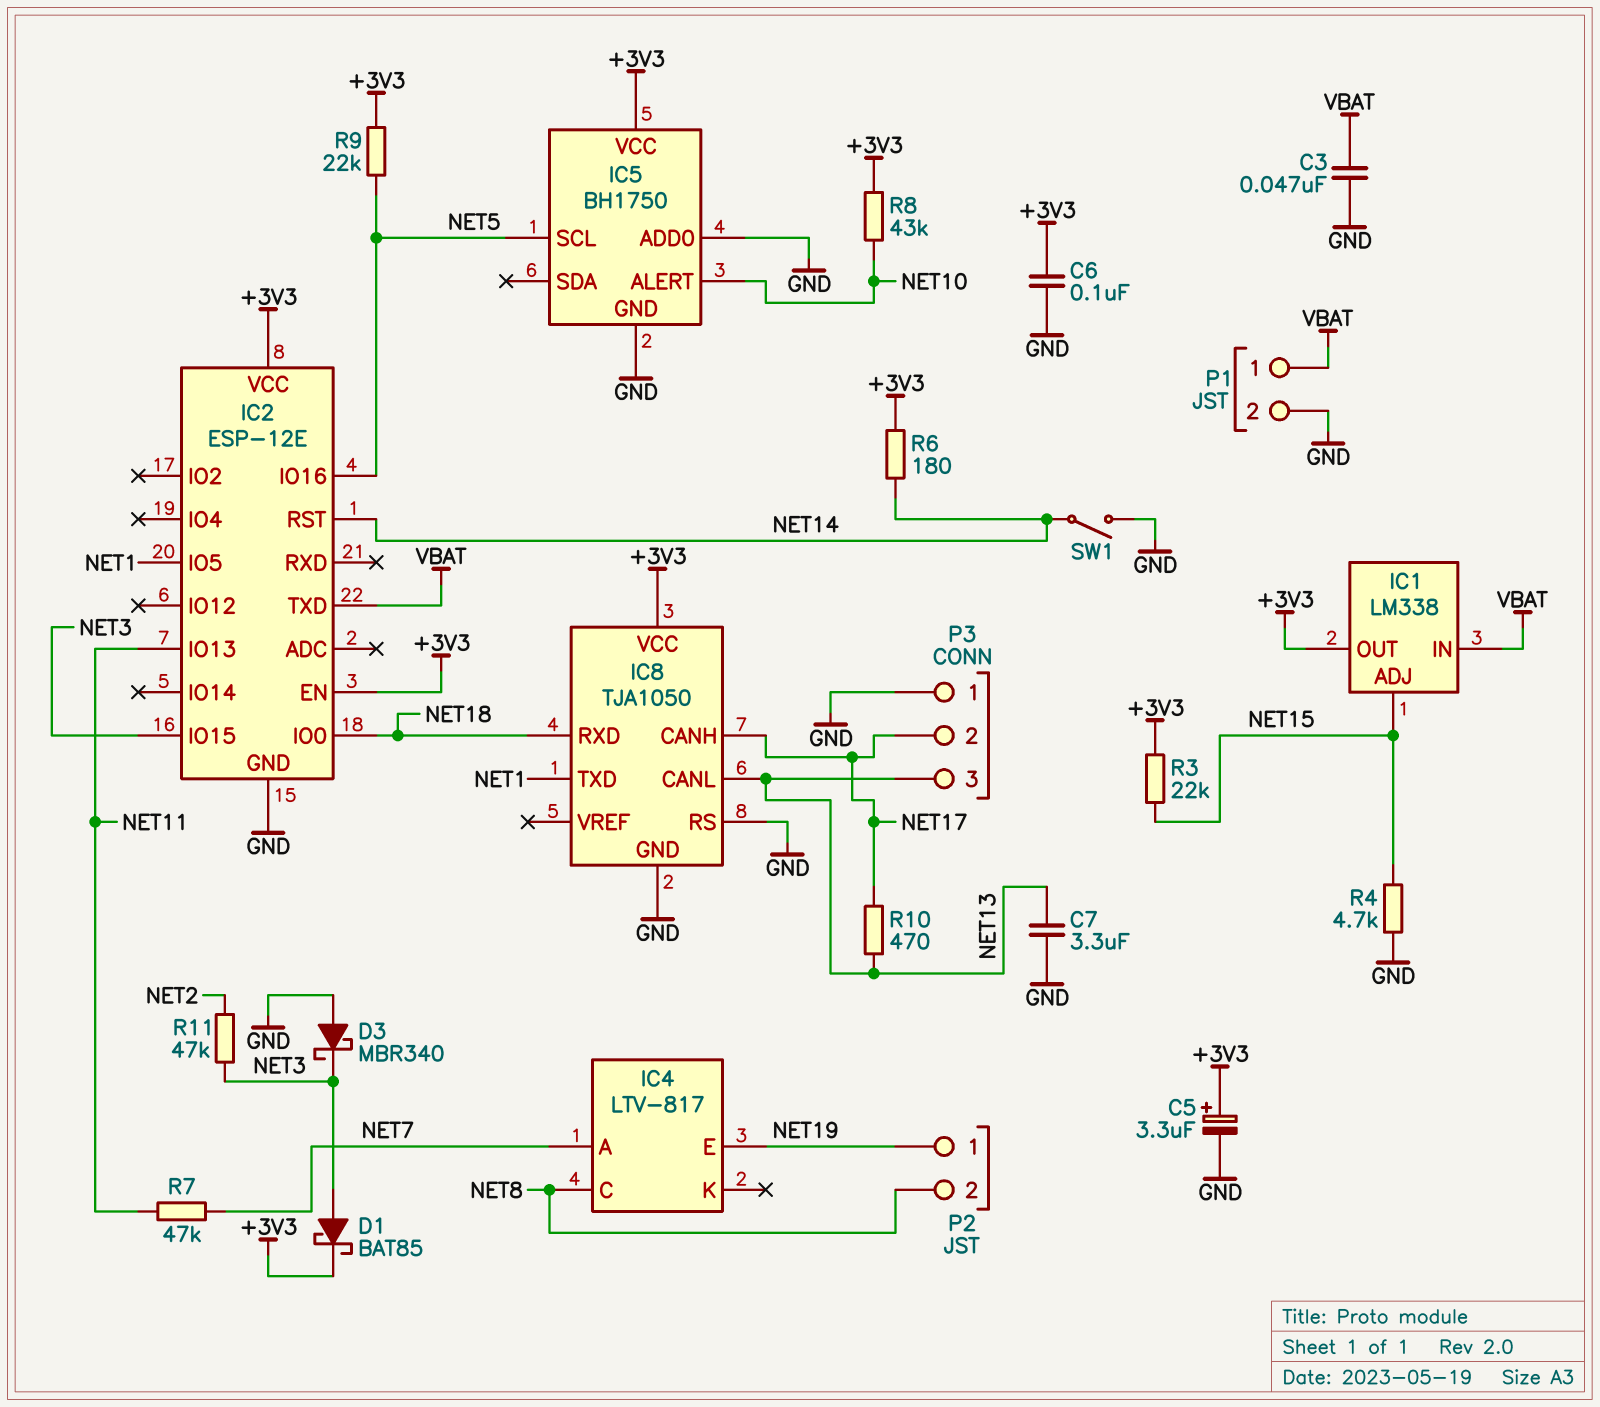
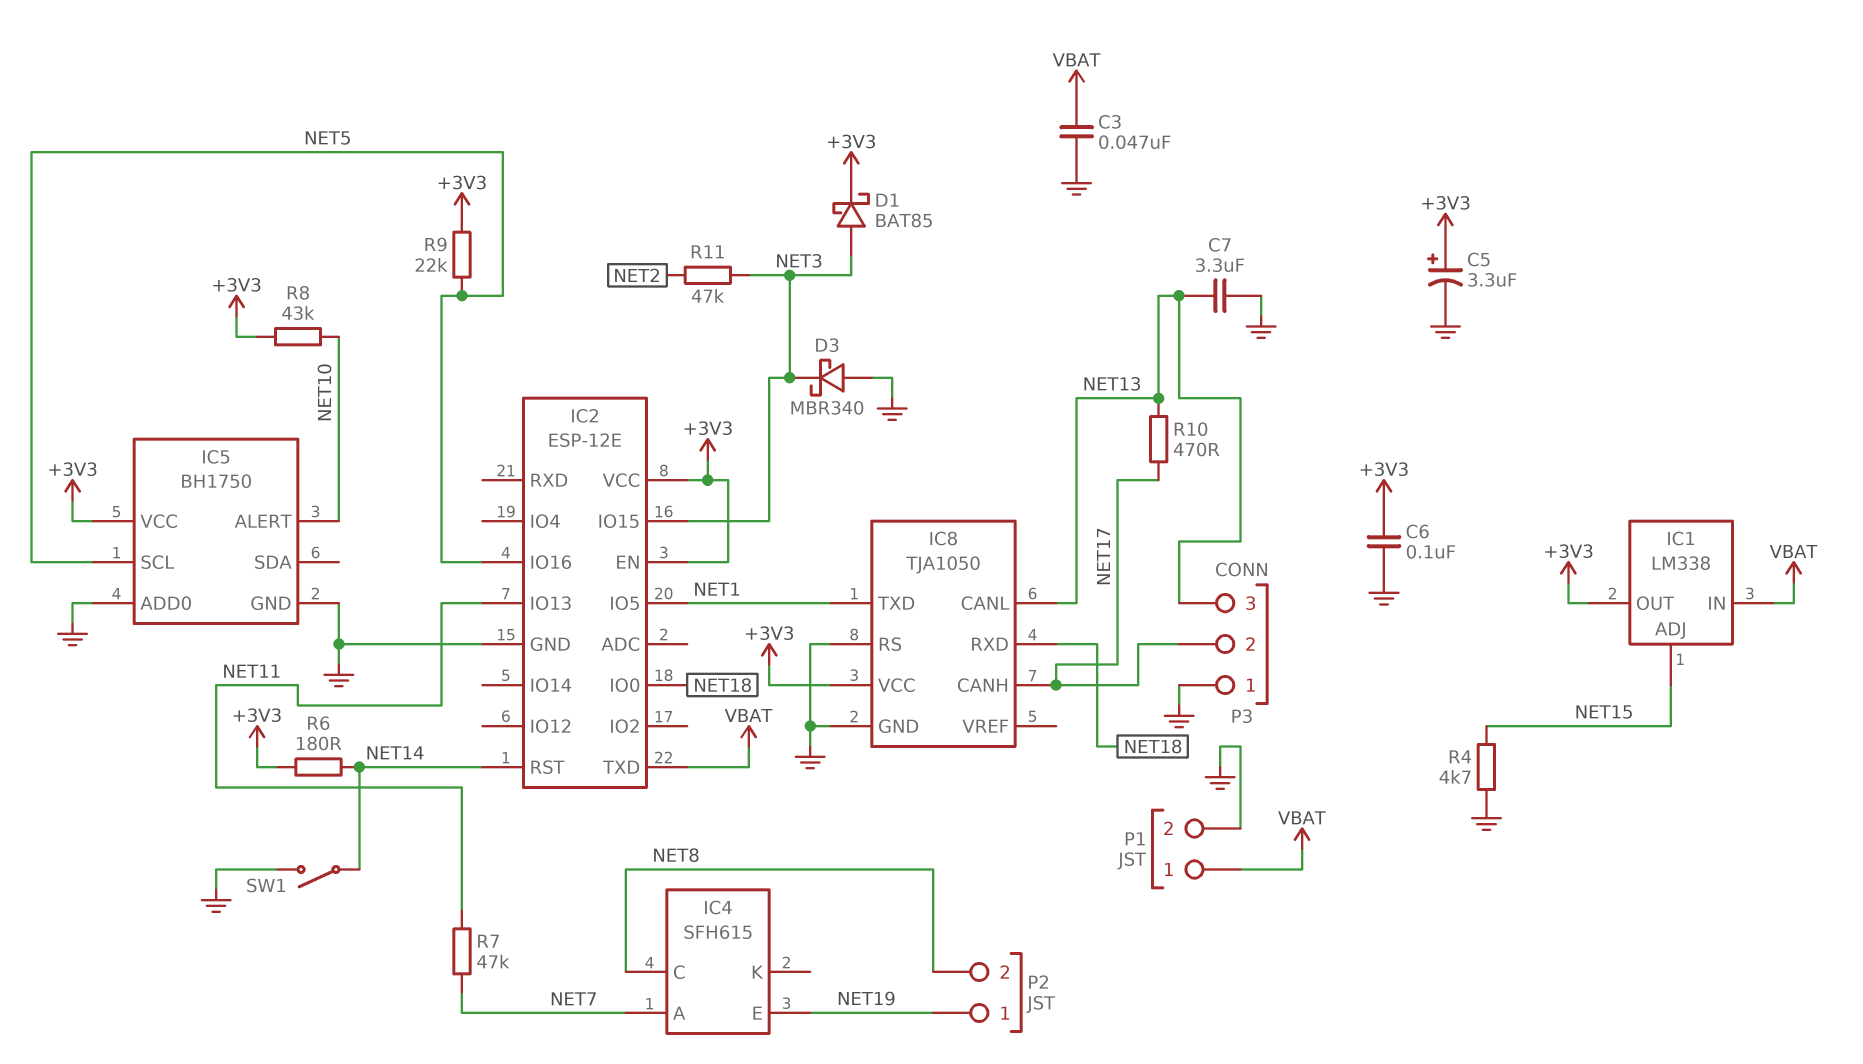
IC4: LTV-817 -> SFH615
R3: 22k (+3V3, NET15) -> none

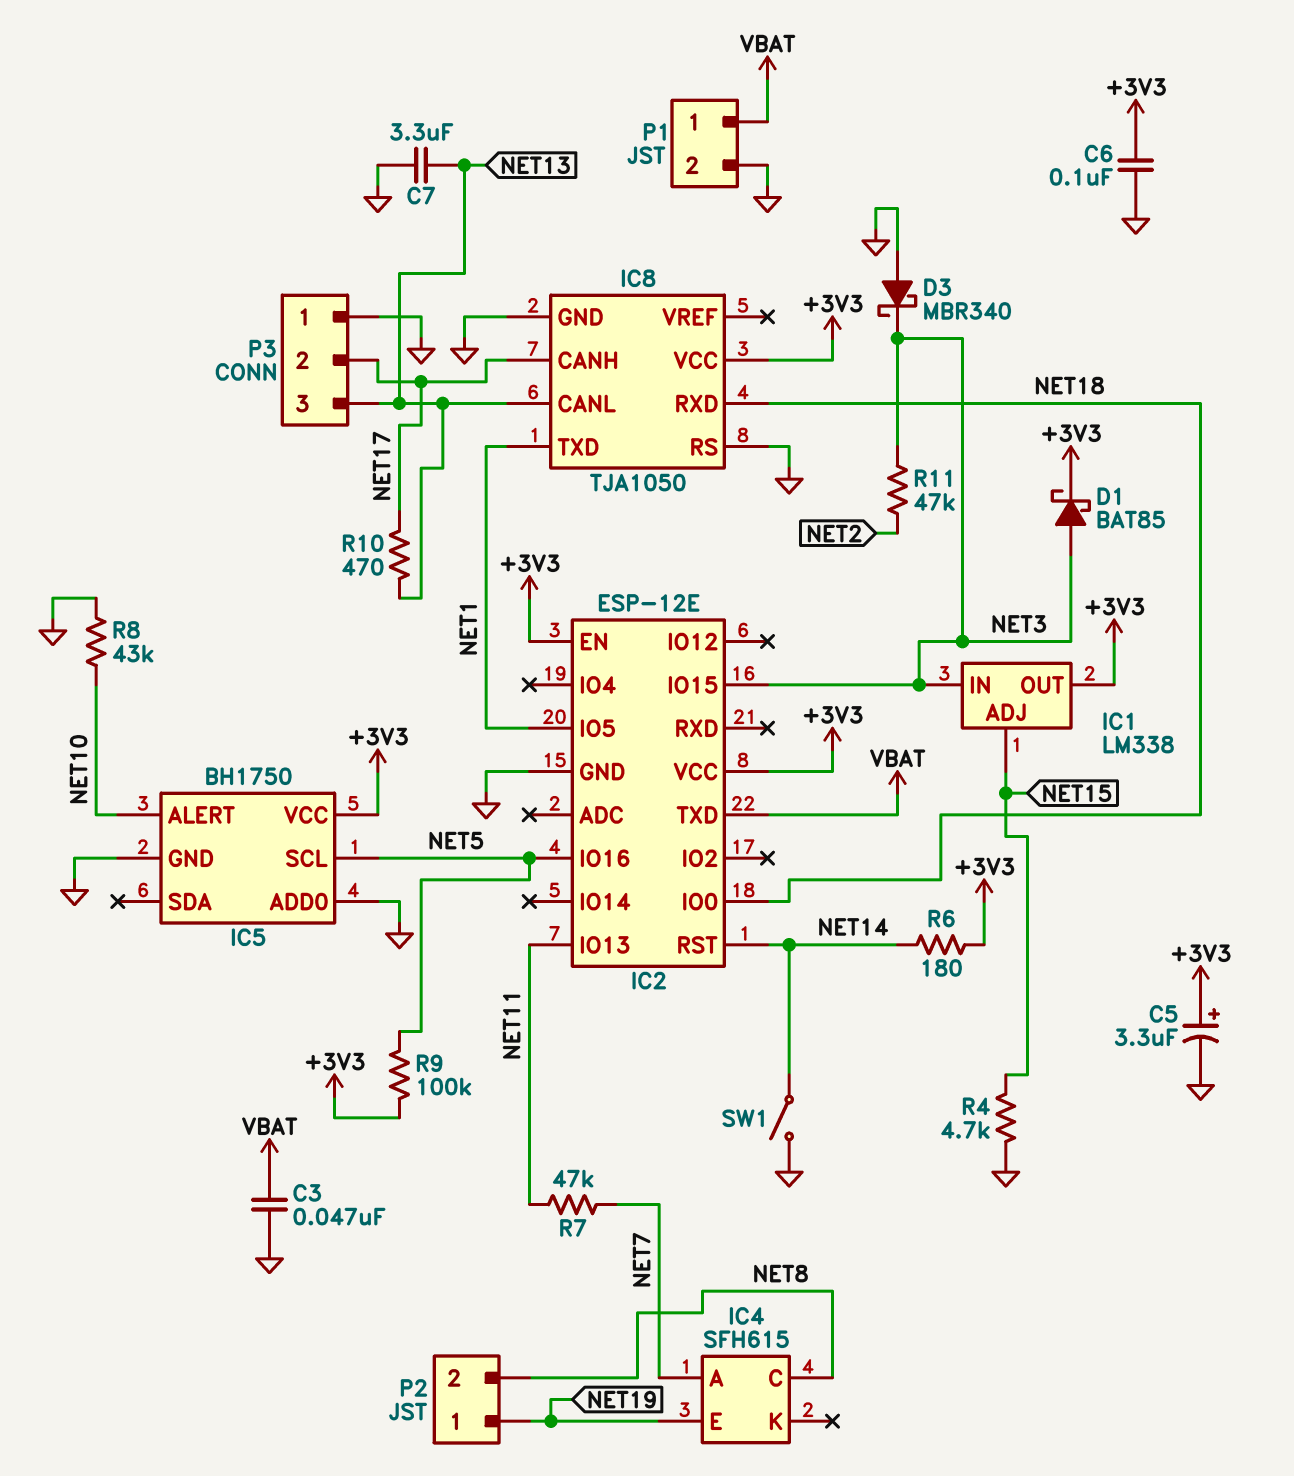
IC1 pin IN: VBAT -> NET3
R8: 43k (+3V3, NET10) -> 43k (GND, NET10)
R9: 22k (+3V3, NET5) -> 100k (+3V3, NET5)

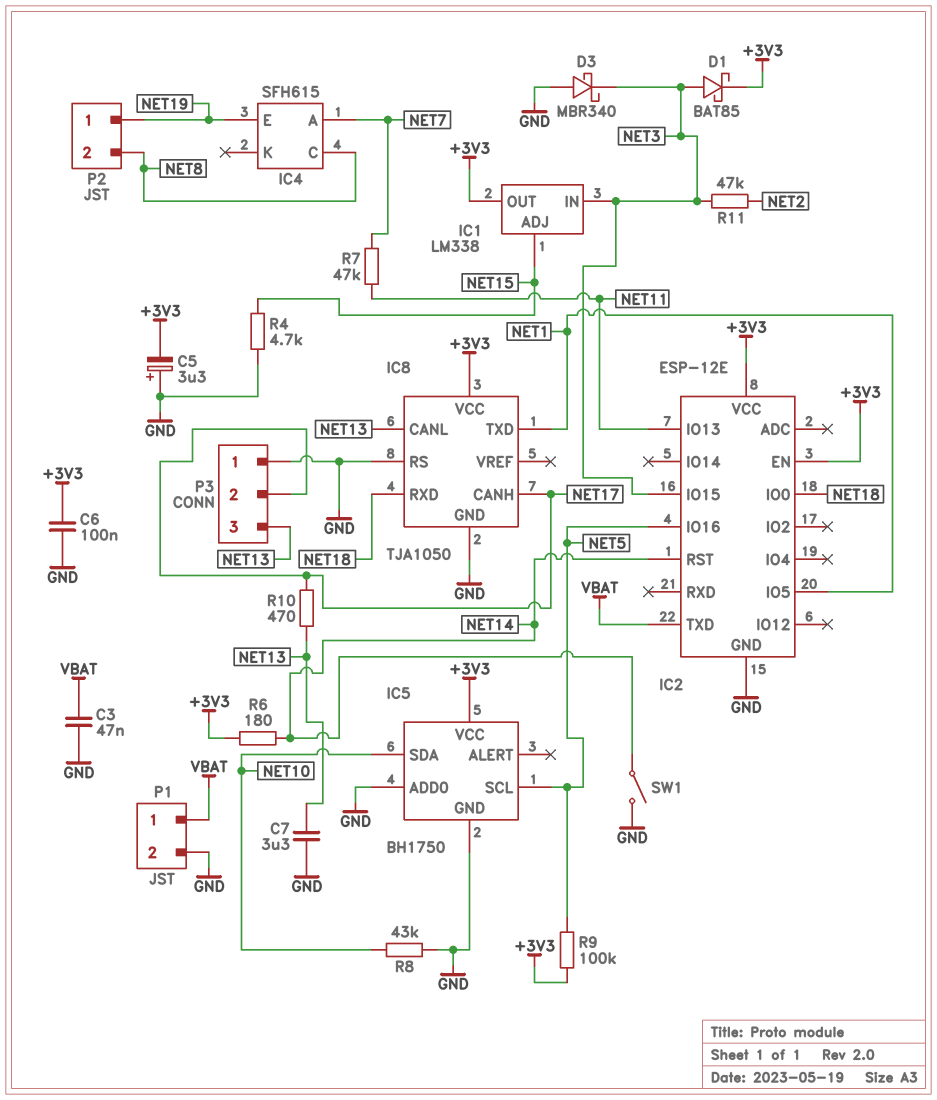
C5: 3.3uF (plus +3V3, minus GND) -> 3.3uF (plus GND, minus +3V3)
IC5 pin ALERT: NET10 -> none
IC5 pin SDA: none -> NET10

